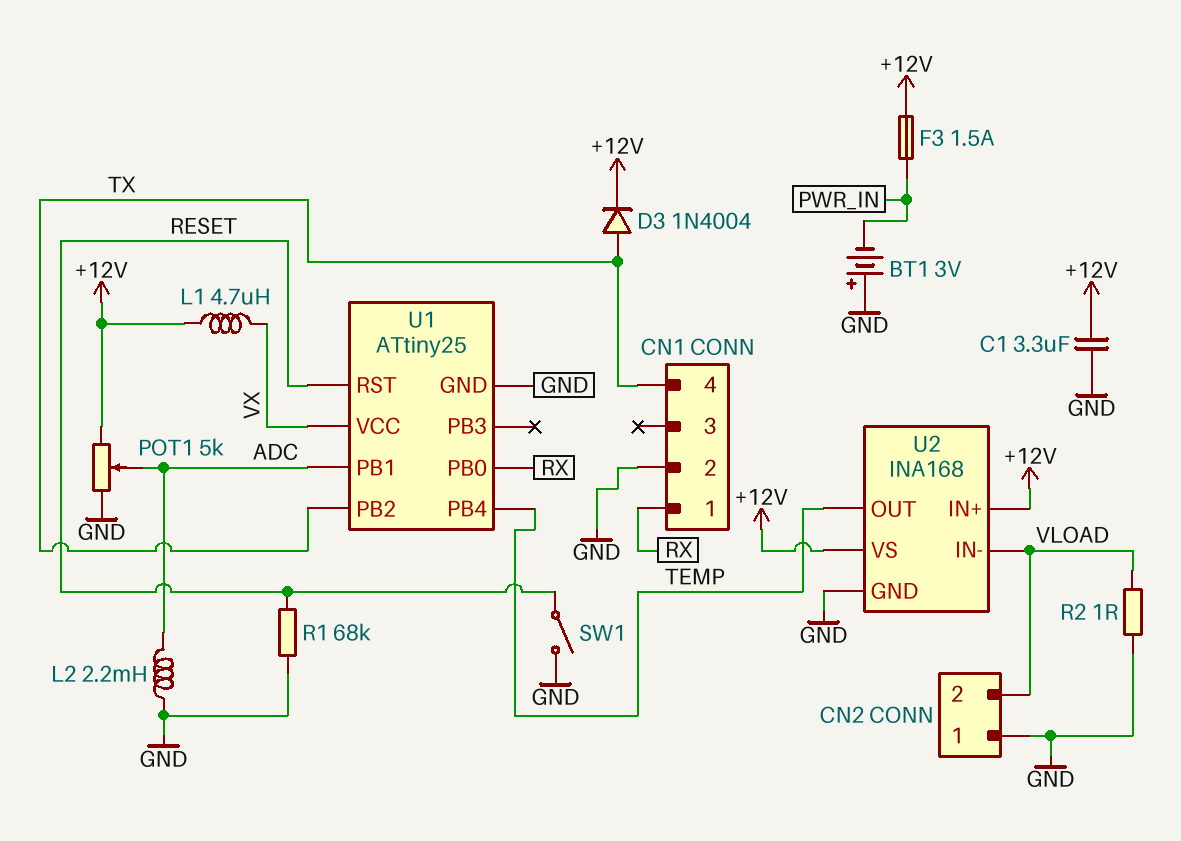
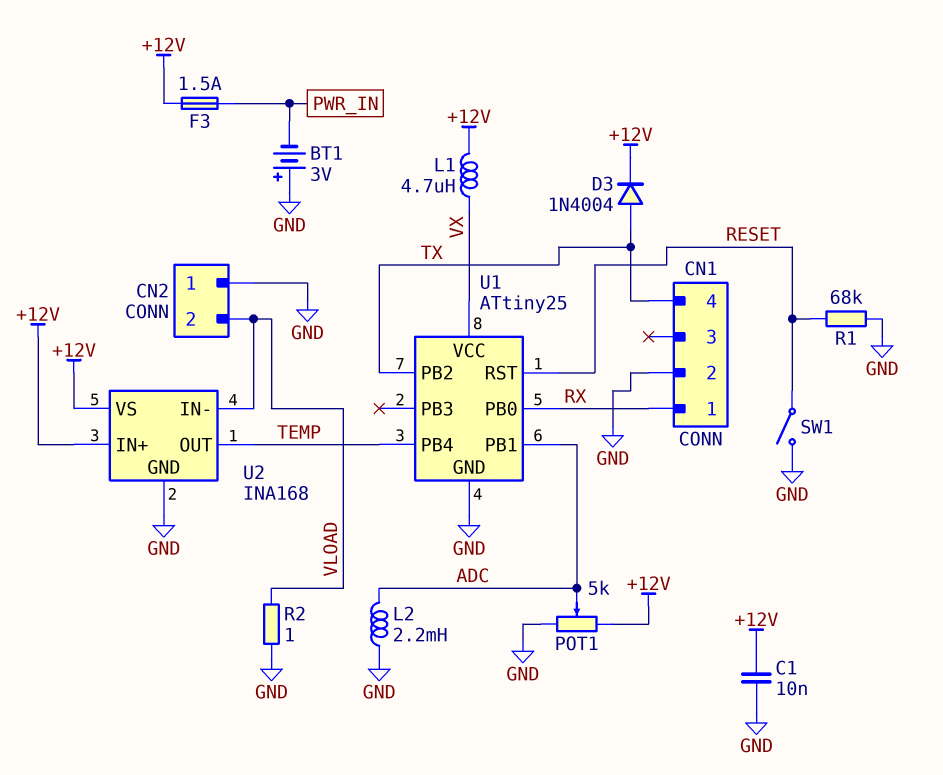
C1: 3.3uF (+12V, GND) -> 10nF (+12V, GND)

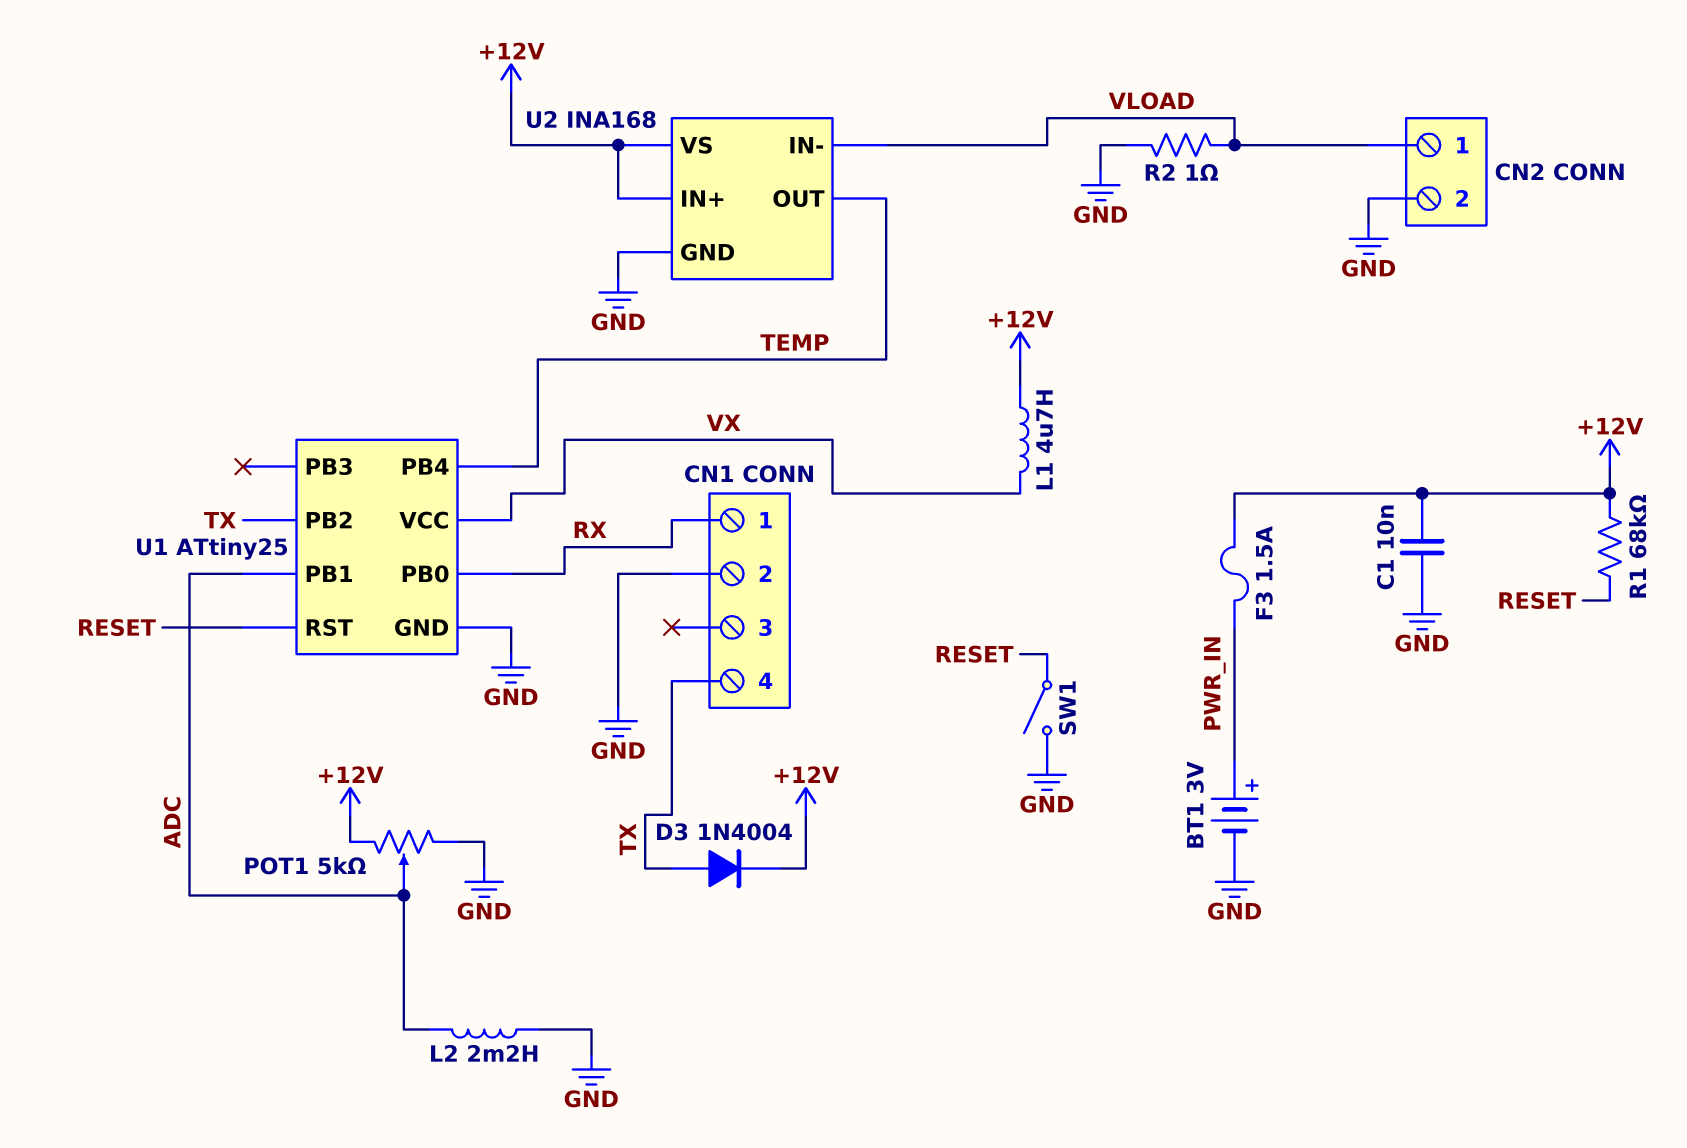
BT1: 3V (plus GND, minus PWR_IN) -> 3V (plus PWR_IN, minus GND)
CN2 pin 1: GND -> VLOAD
CN2 pin 2: VLOAD -> GND
R1: 68k (GND, RESET) -> 68k (+12V, RESET)

